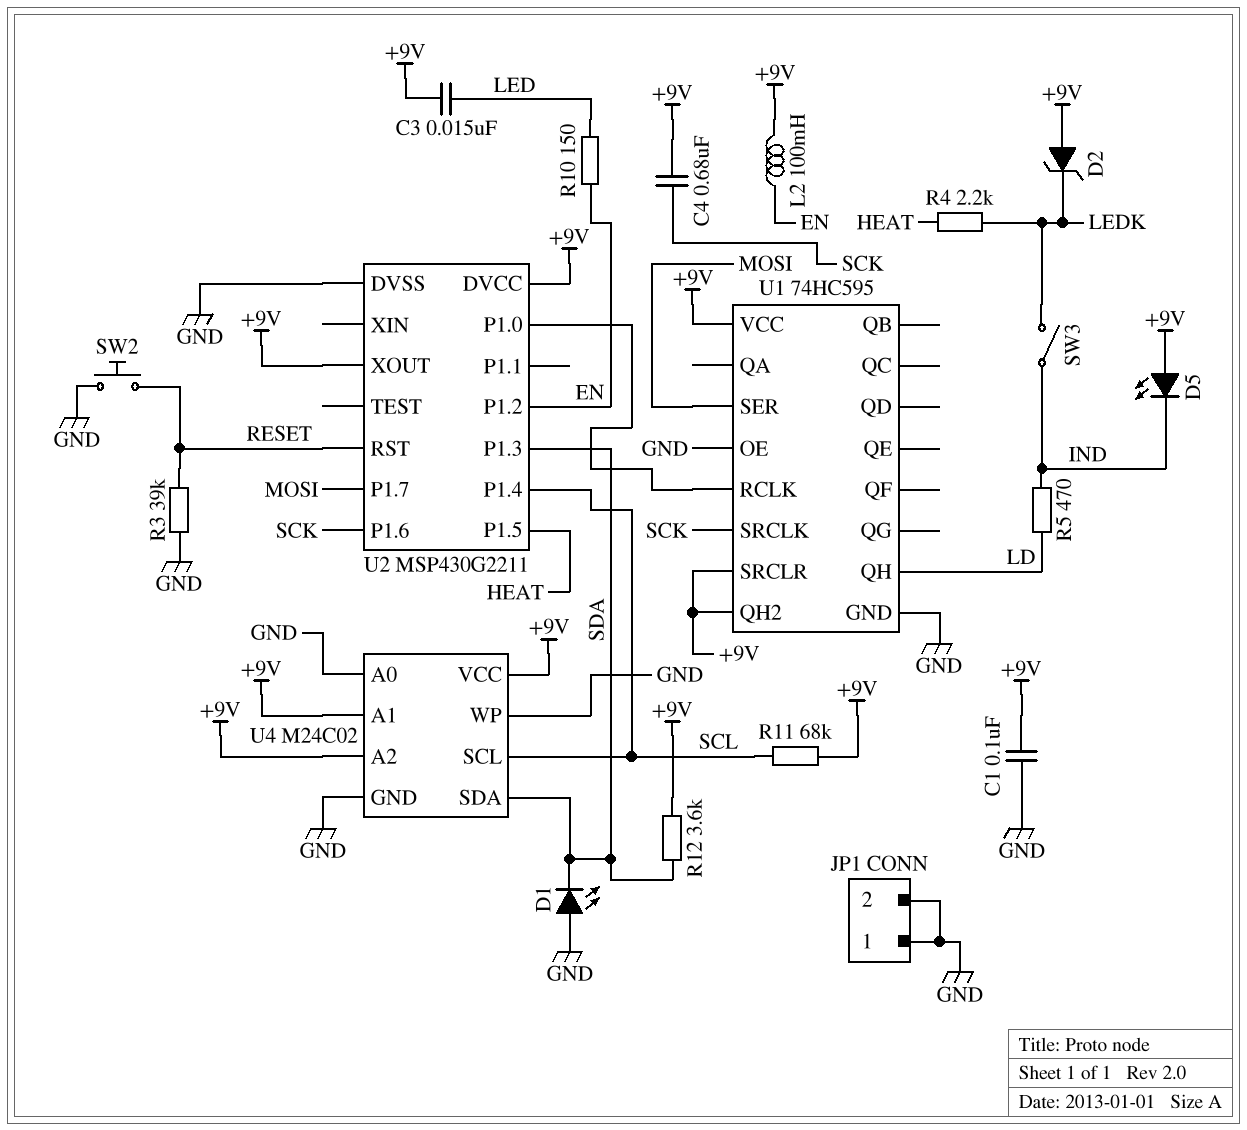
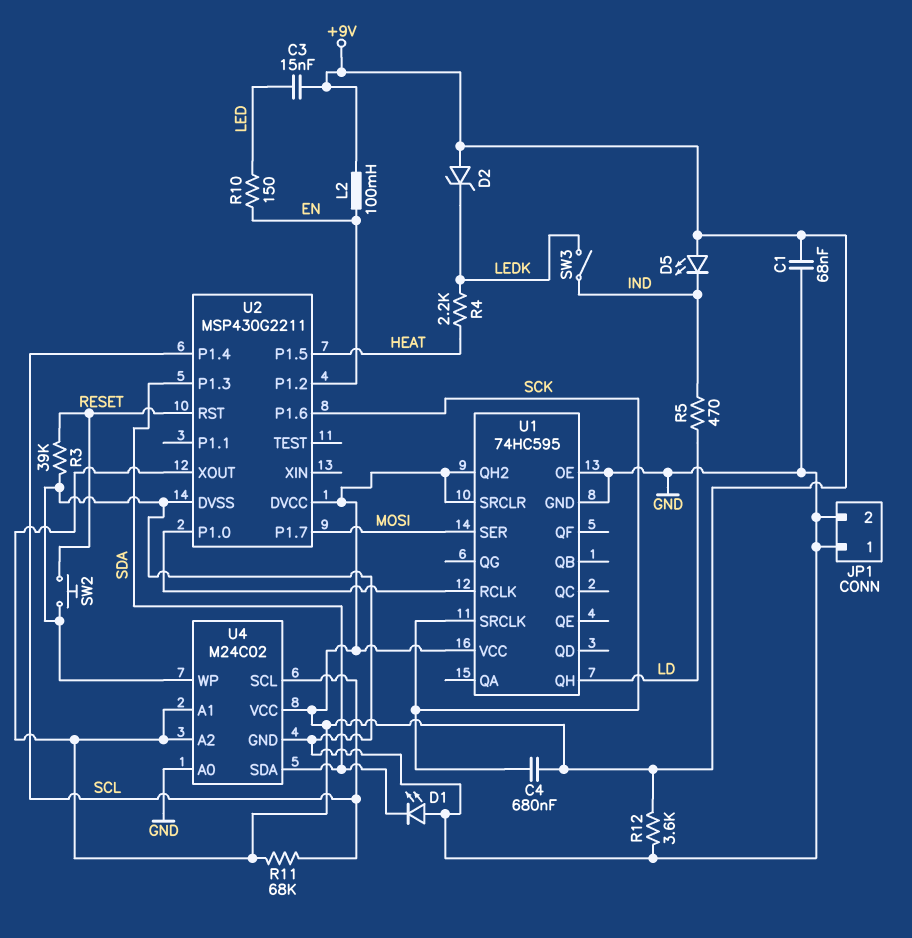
C1: 100nF (+9V, GND) -> 68nF (+9V, GND)
R12: 3.6k (+9V, SDA) -> 3.6k (+9V, GND)

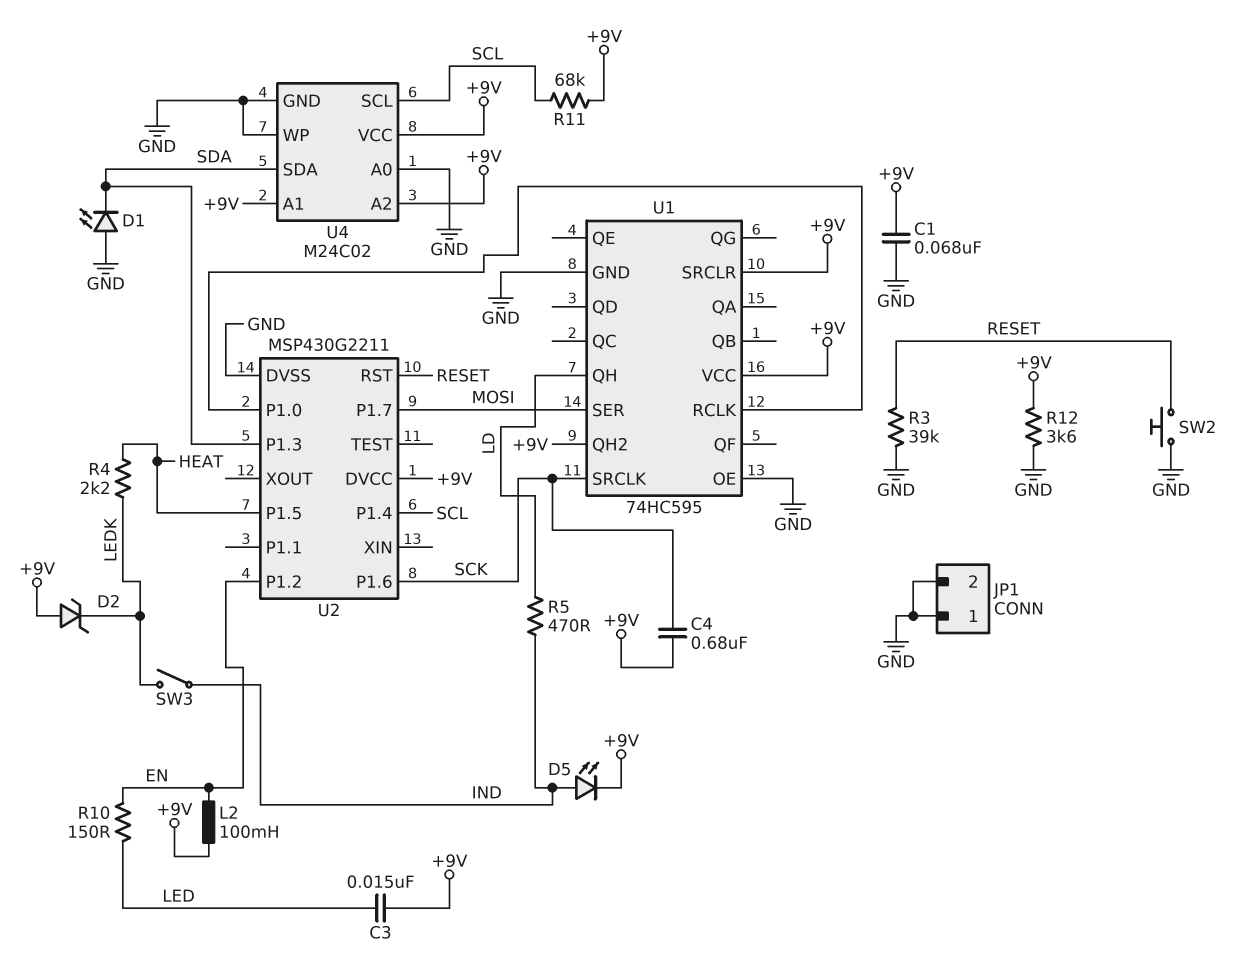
D5: LED (A +9V, K IND) -> LED (A IND, K +9V)
U2 pin XOUT: +9V -> none

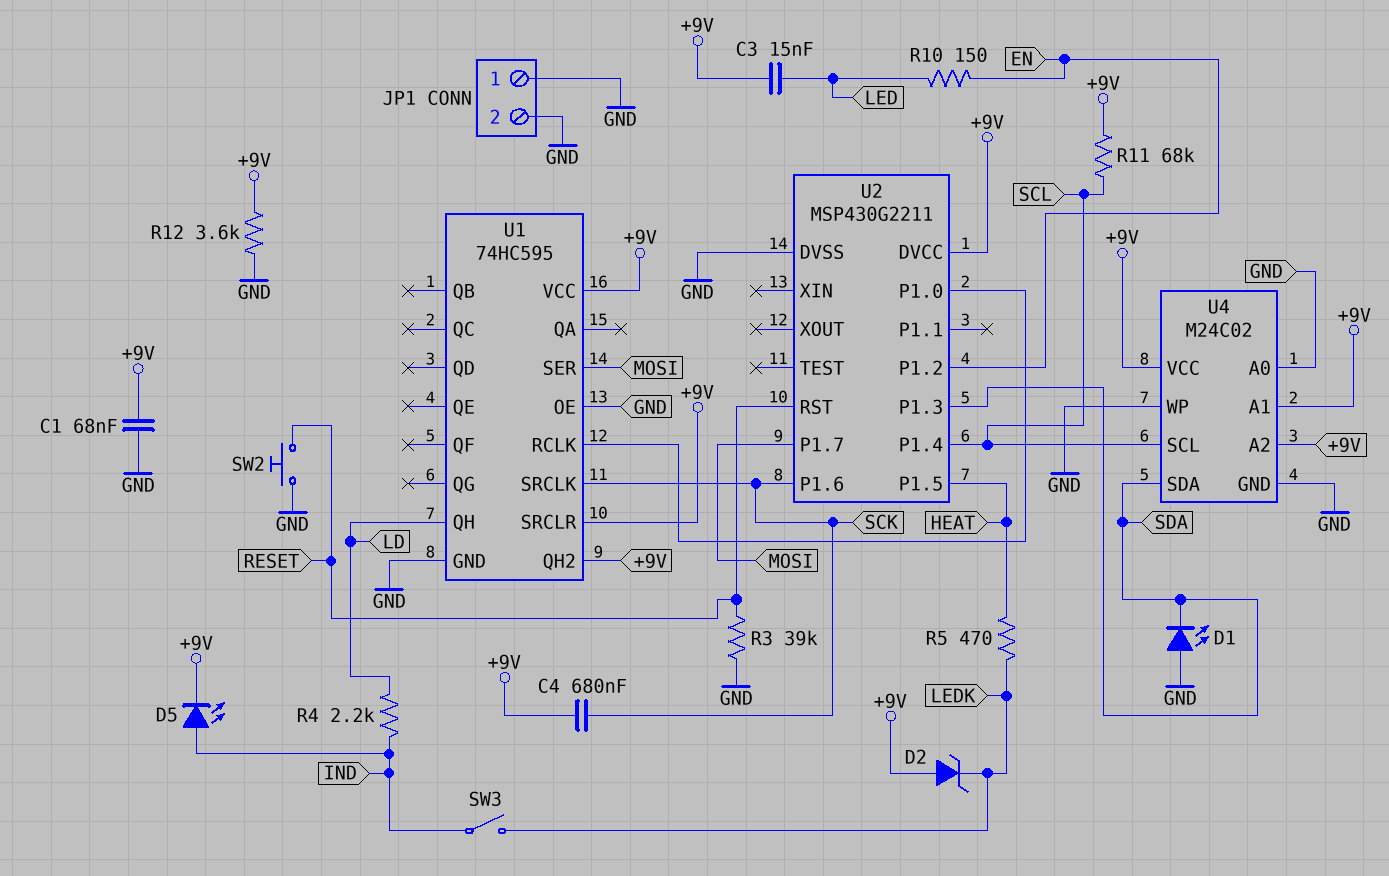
L2: 100mH (+9V, EN) -> none
R4: 2.2k (HEAT, LEDK) -> 2.2k (IND, LD)
R5: 470 (IND, LD) -> 470 (HEAT, LEDK)

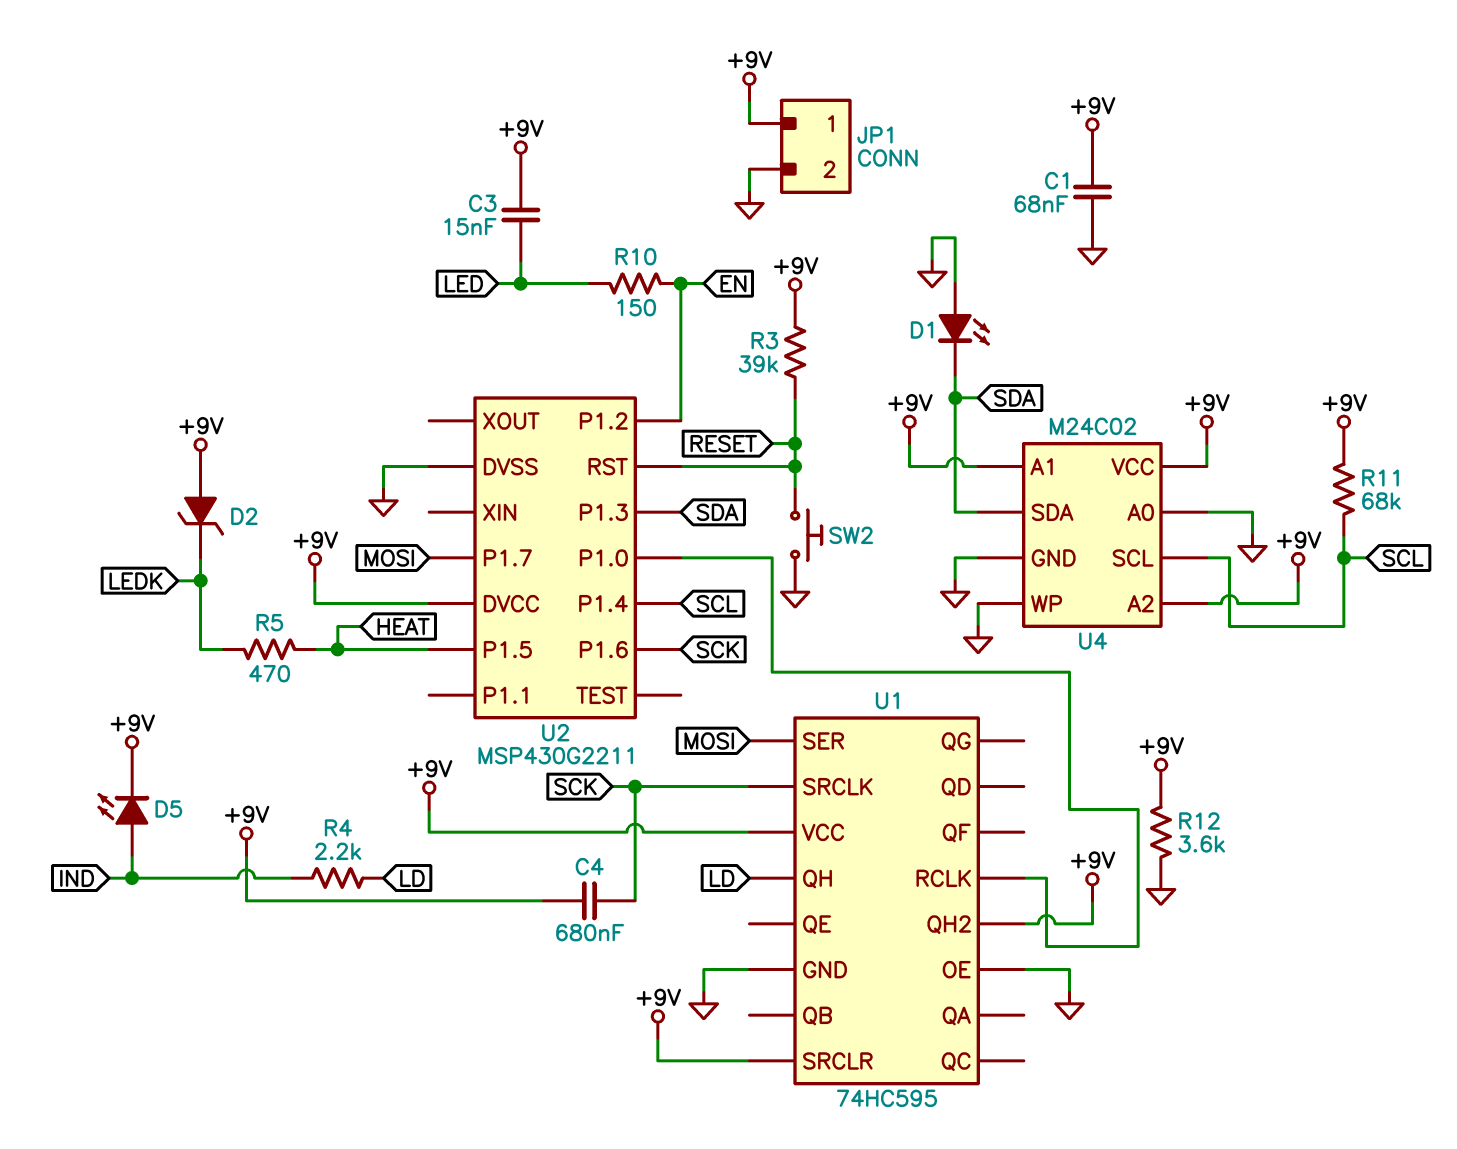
JP1 pin 1: GND -> +9V
R3: 39k (GND, RESET) -> 39k (+9V, RESET)
SW3: switch (IND, LEDK) -> none

